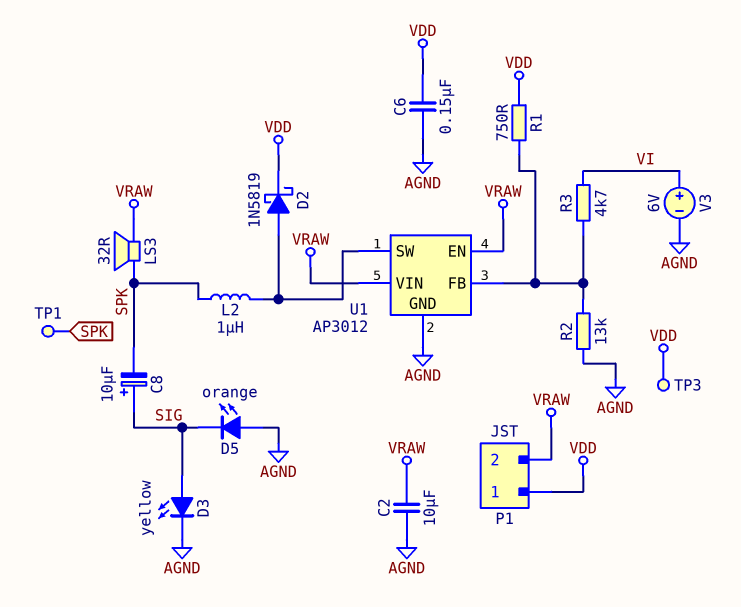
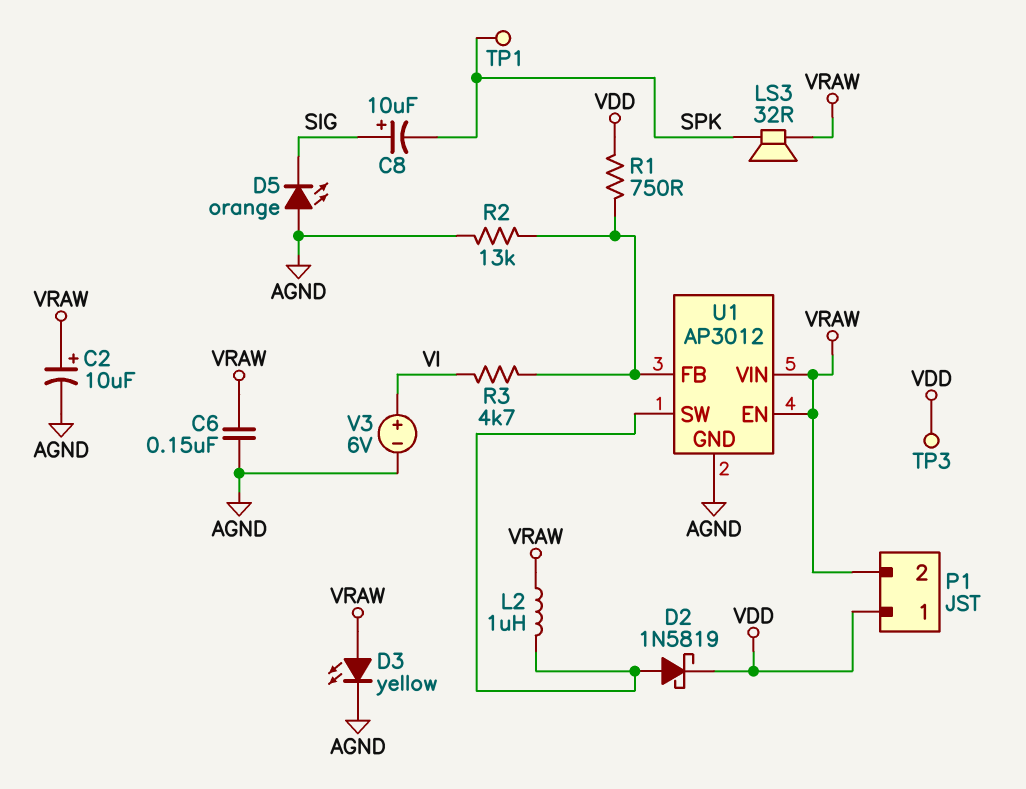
C2: 10uF (AGND, VRAW) -> 10uF (plus VRAW, minus AGND)
C6: 150nF (AGND, VDD) -> 150nF (AGND, VRAW)
D3: LED yellow (A SIG, K AGND) -> LED yellow (A VRAW, K AGND)
L2: 1uH (SPK, U1/SW) -> 1uH (U1/SW, VRAW)

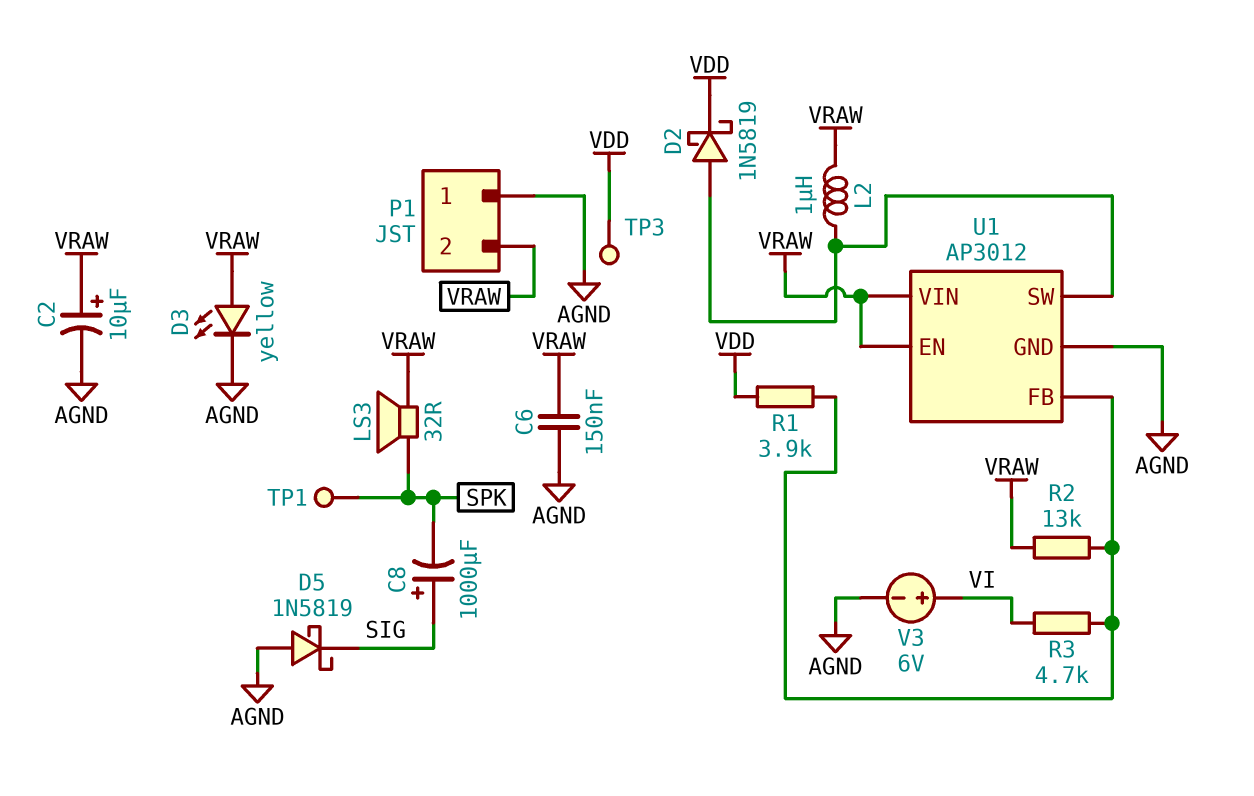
C8: 10uF (plus SIG, minus SPK) -> 1000uF (plus SIG, minus SPK)
D5: LED orange (A AGND, K SIG) -> schottky 1N5819 (A AGND, K SIG)
P1 pin 1: VDD -> AGND
R1: 750 (U1/FB, VDD) -> 3.9k (U1/FB, VDD)
R2: 13k (AGND, U1/FB) -> 13k (U1/FB, VRAW)

